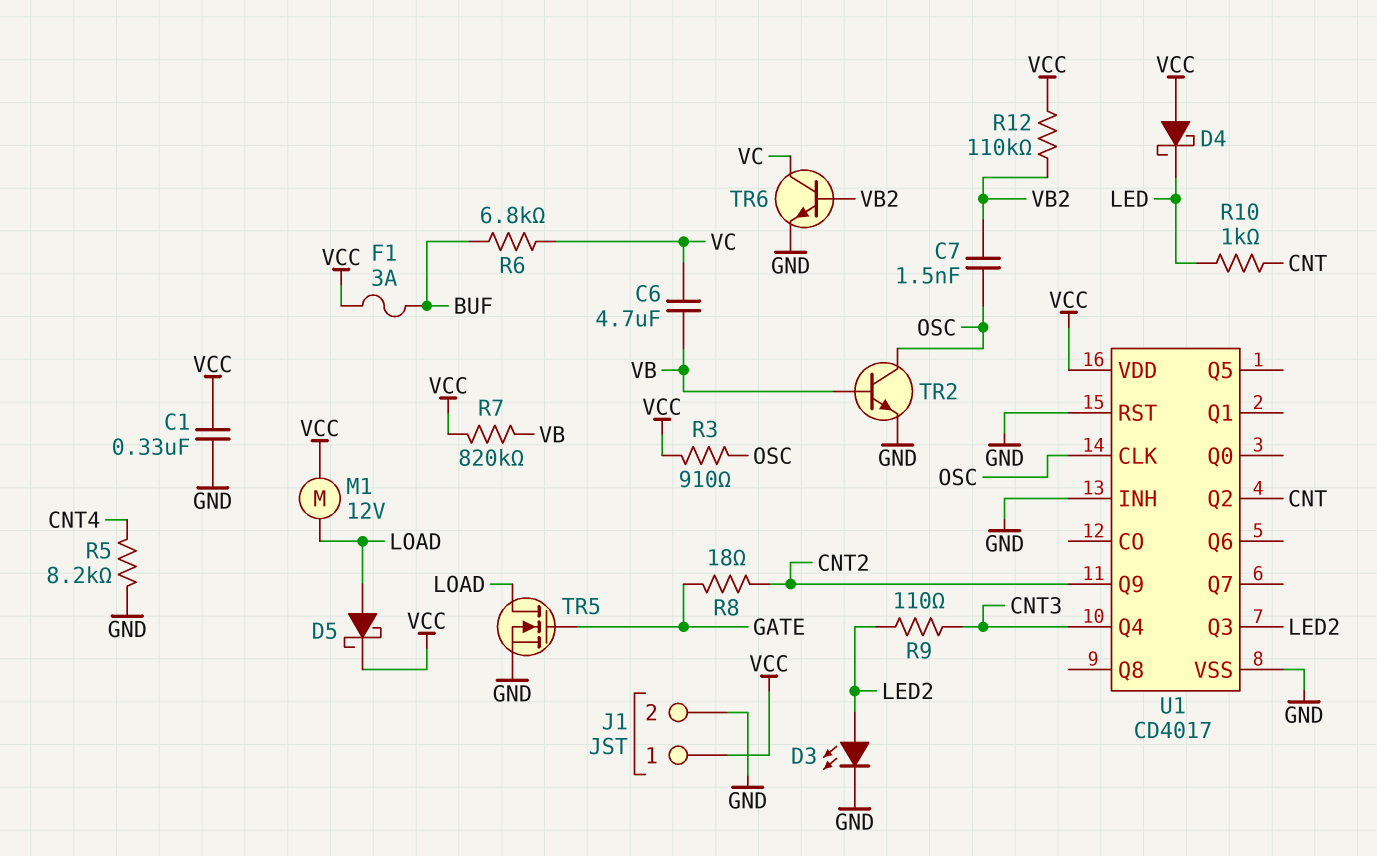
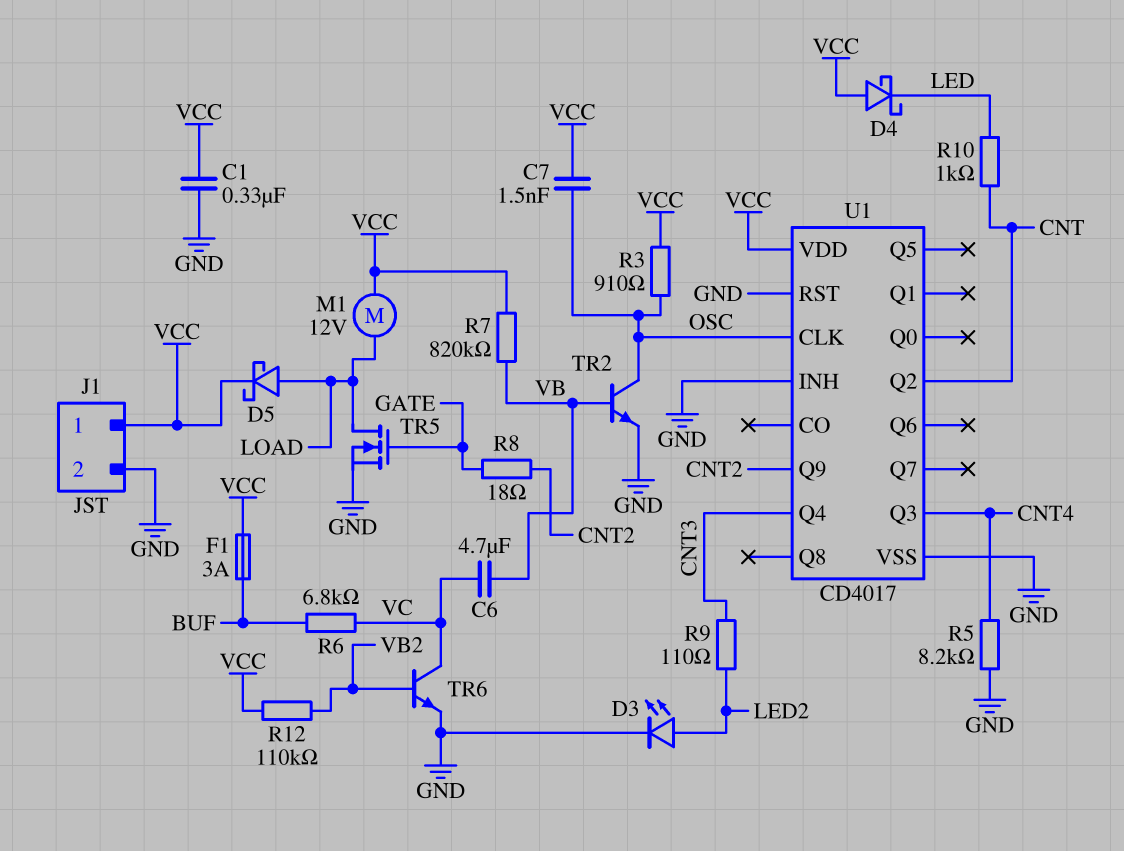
C7: 1.5nF (OSC, VB2) -> 1.5nF (OSC, VCC)
U1 pin Q3: LED2 -> CNT4

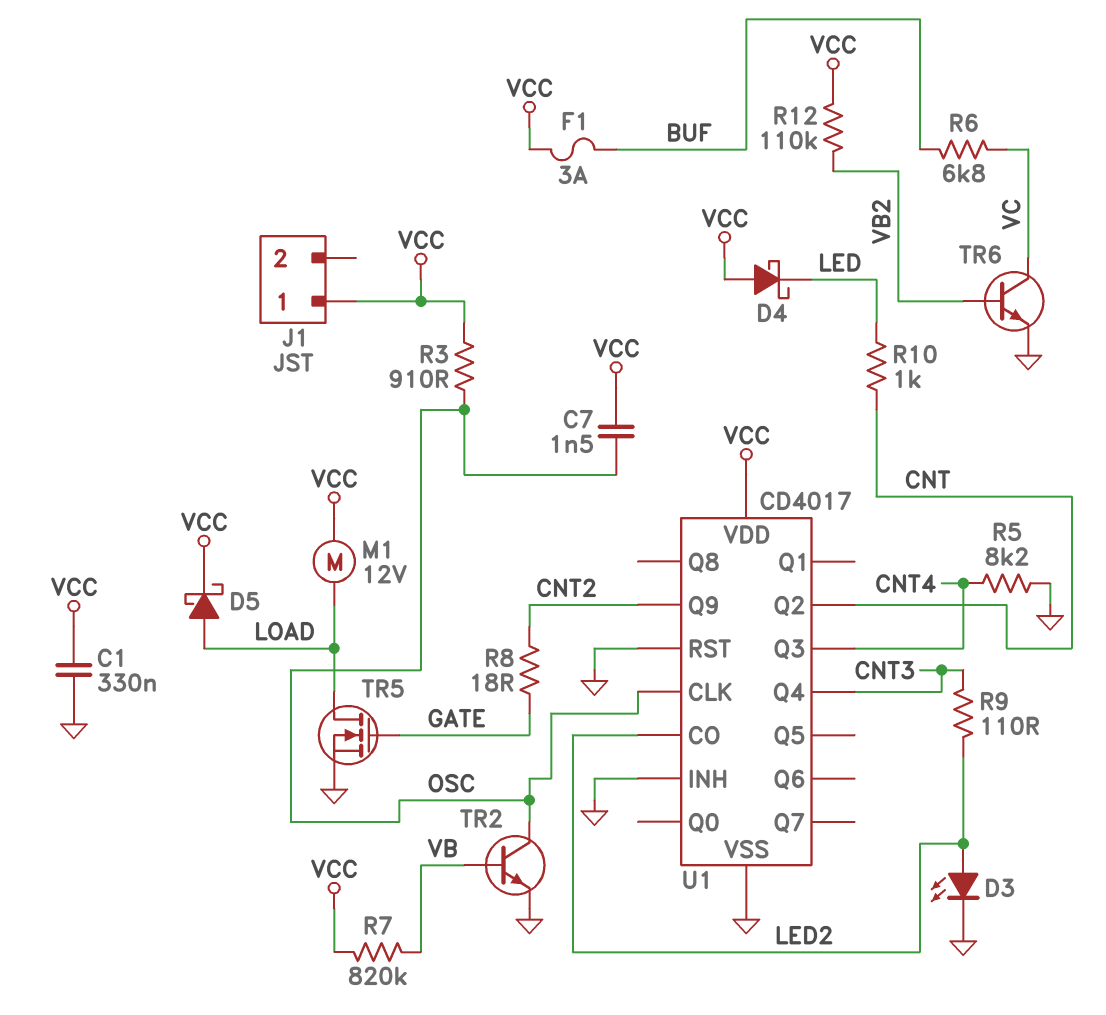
C6: 4.7uF (VB, VC) -> none
J1 pin 2: GND -> none
U1 pin CO: none -> LED2

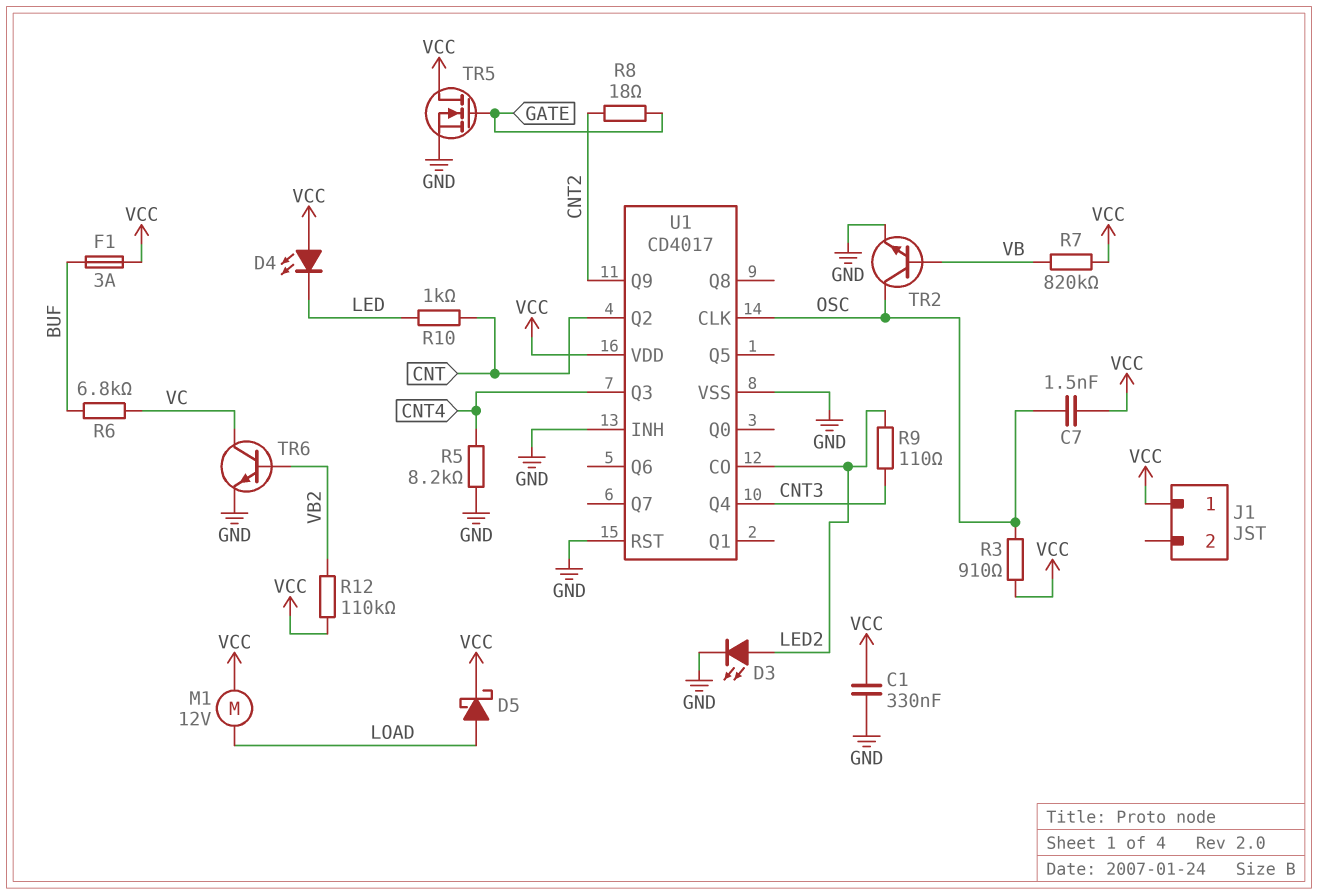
D4: schottky (A VCC, K LED) -> LED (A VCC, K LED)
TR5: NMOS (G GATE, D LOAD, S GND) -> NMOS (G GATE, D VCC, S GND)

